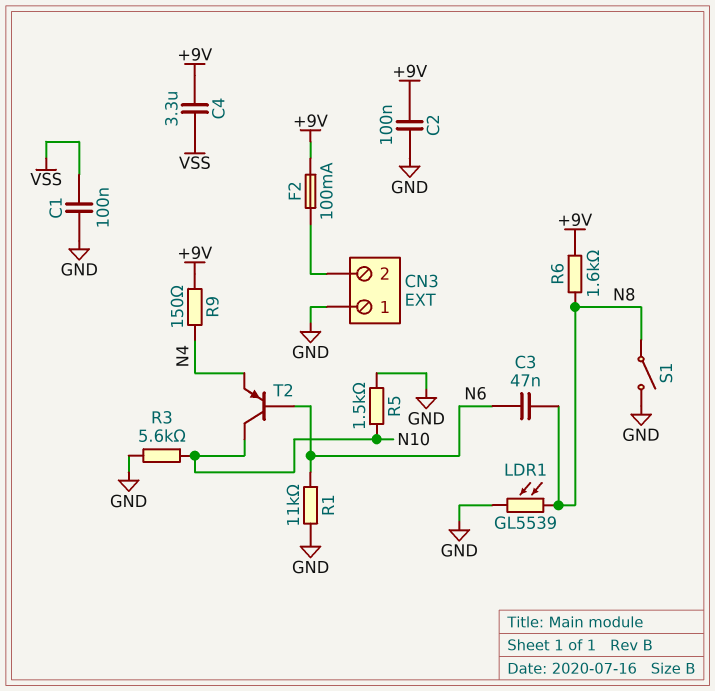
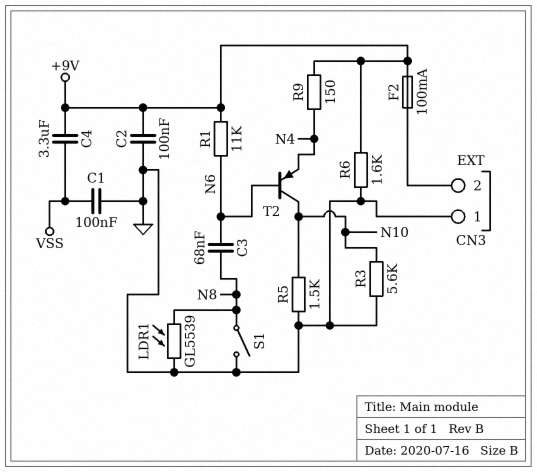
C3: 47nF (N6, N8) -> 68nF (N6, N8)
R1: 11k (GND, N6) -> 11k (+9V, N6)
R6: 1.6k (+9V, N8) -> 1.6k (+9V, GND)

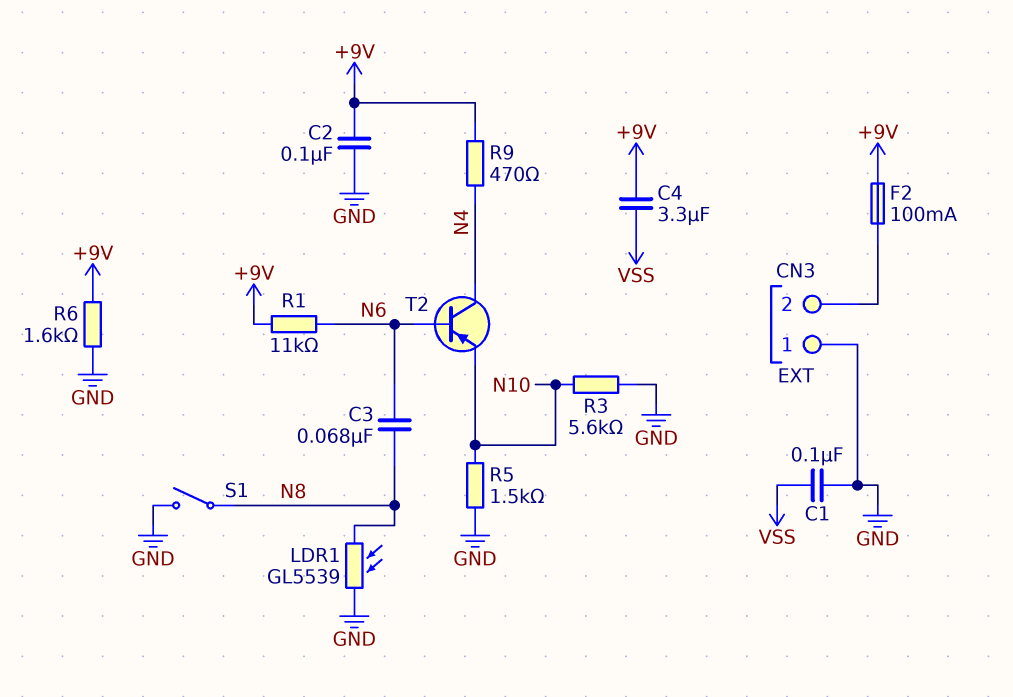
R9: 150 (+9V, N4) -> 470 (+9V, N4)
T2: PNP (B N6, C N10, E N4) -> PNP (B N6, C N4, E N10)

